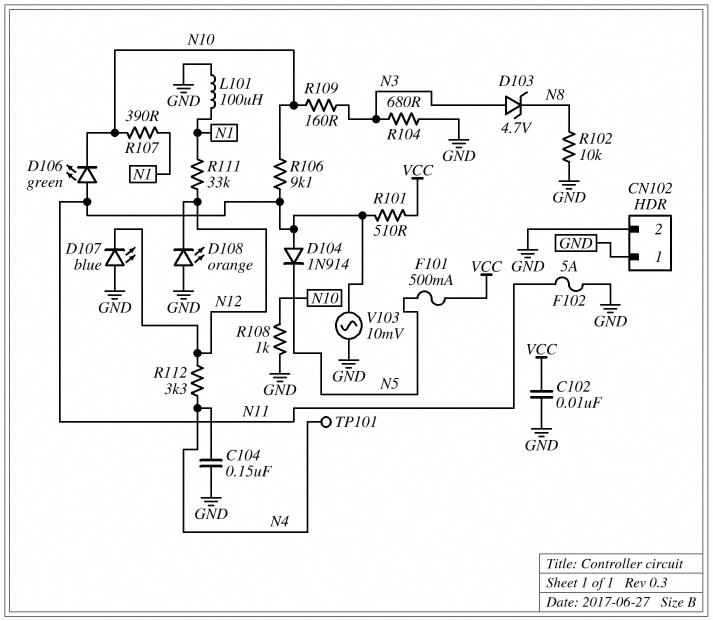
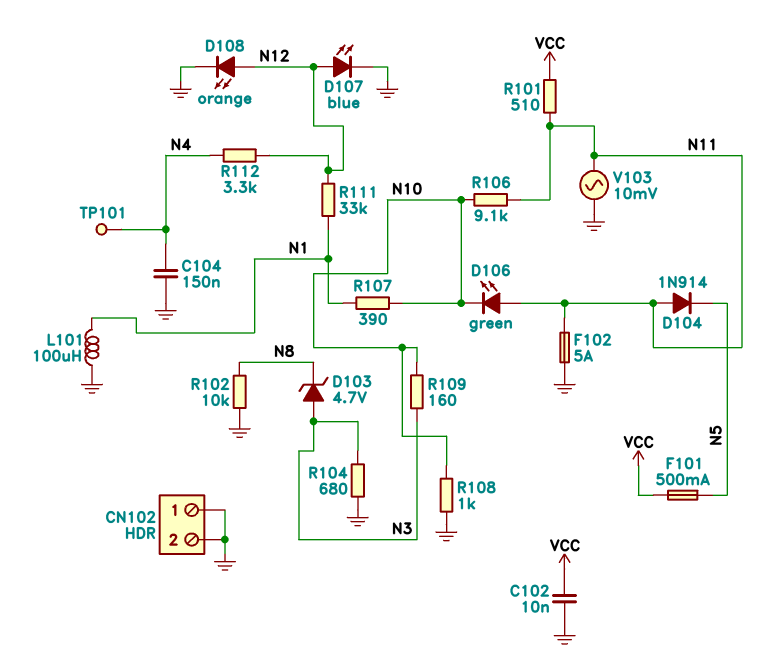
D107: LED blue (A GND, K N12) -> LED blue (A N12, K GND)
D108: LED orange (A GND, K N12) -> LED orange (A N12, K GND)

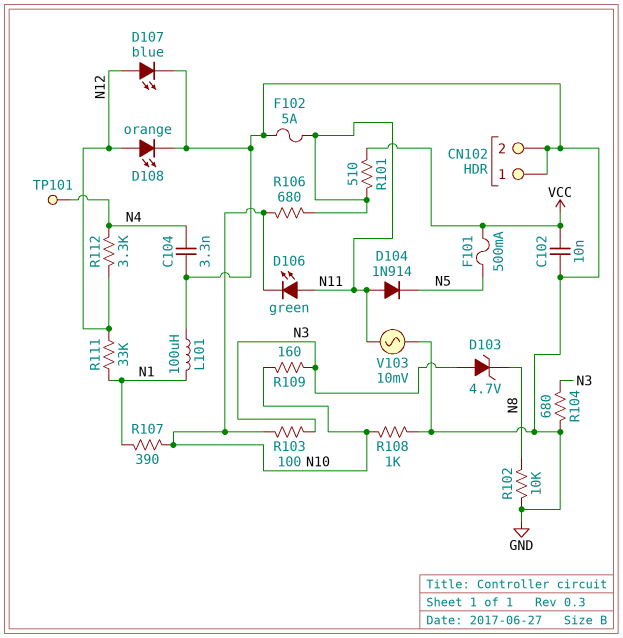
C104: 150nF (GND, N4) -> 3.3nF (GND, N4)
R103: none -> 100 (N3, N10)
R106: 9.1k (N10, N11) -> 680 (N10, N11)

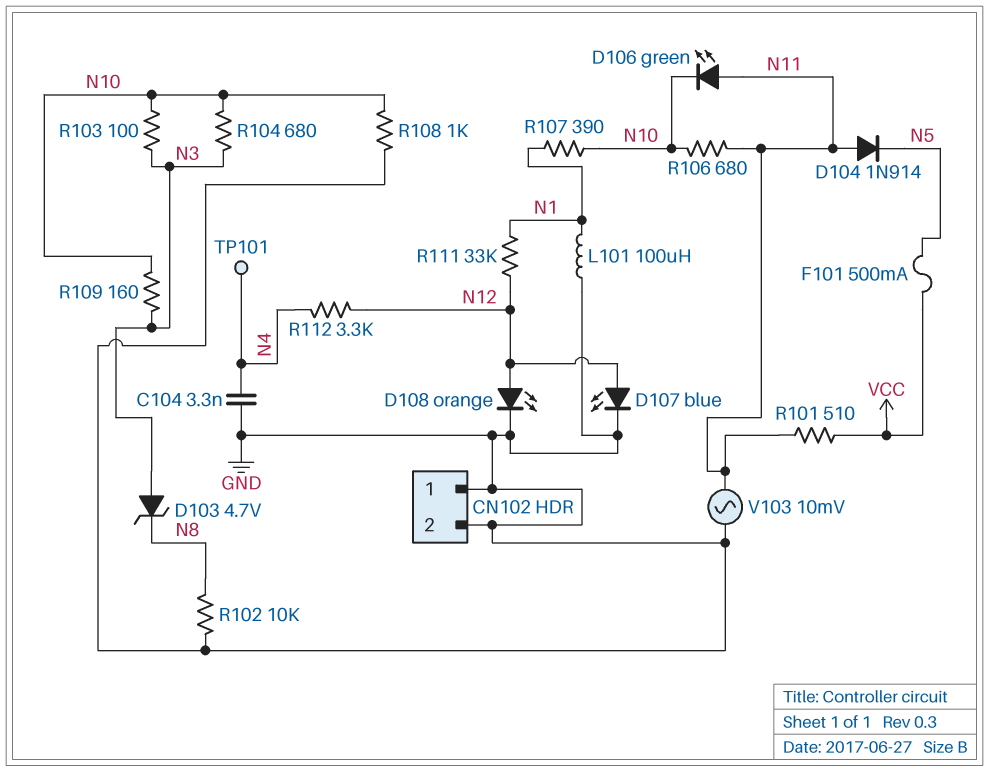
C102: 10nF (GND, VCC) -> none
F102: 5A (GND, N11) -> none
R104: 680 (GND, N3) -> 680 (N3, N10)

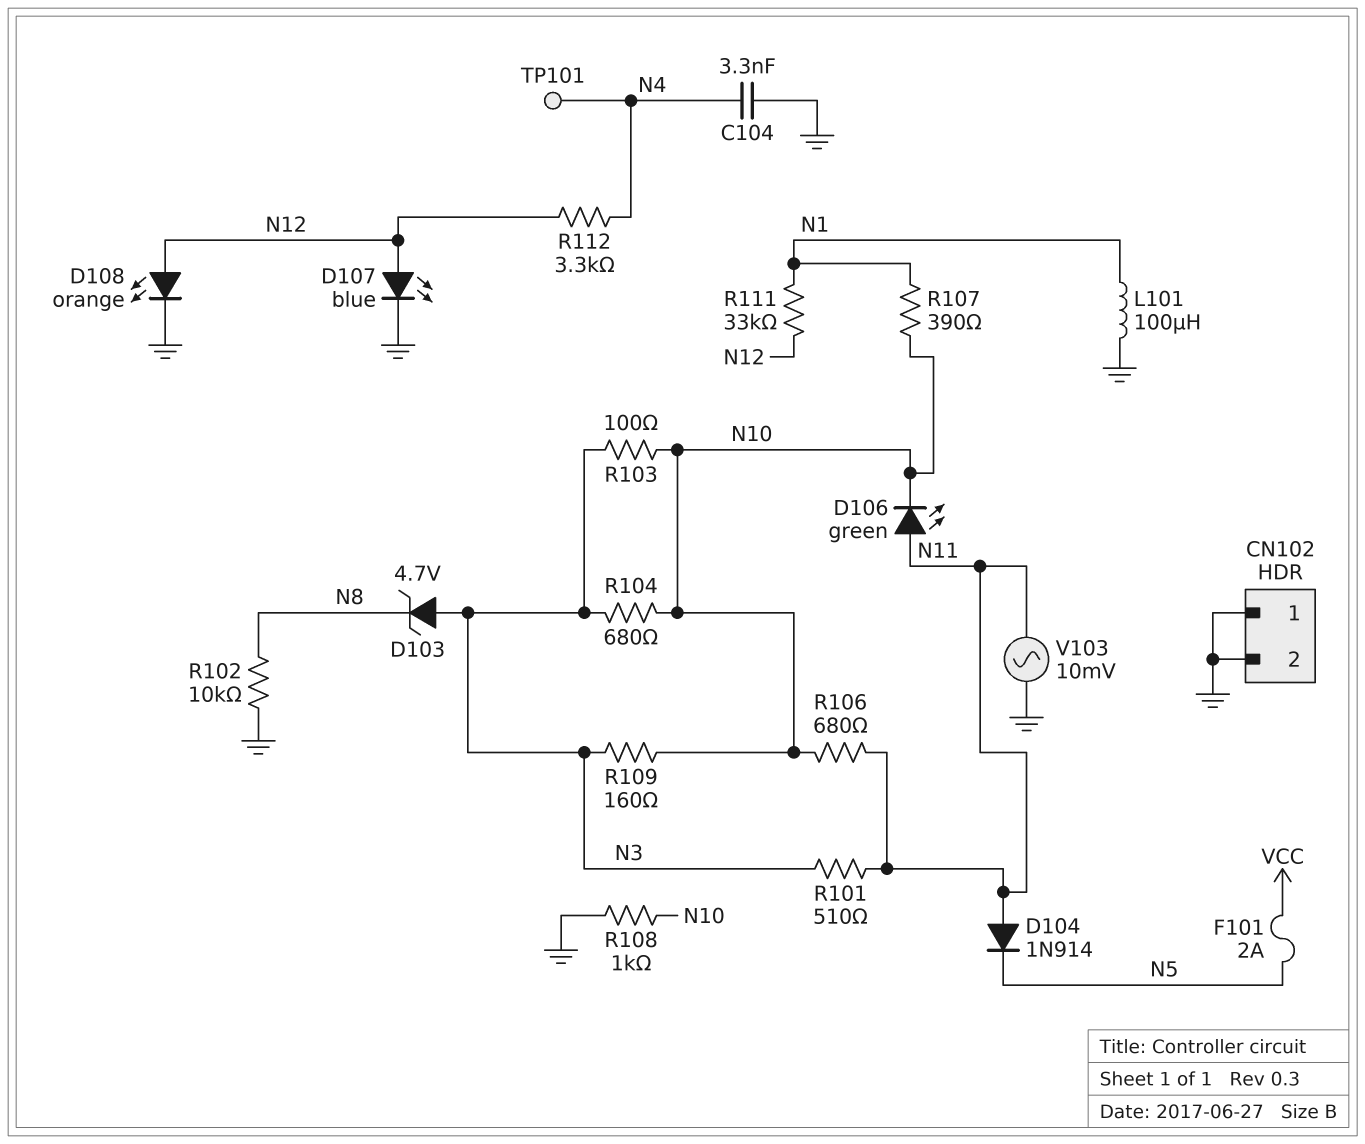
F101: 500mA (N5, VCC) -> 2A (N5, VCC)
R101: 510 (N11, VCC) -> 510 (N3, N11)

